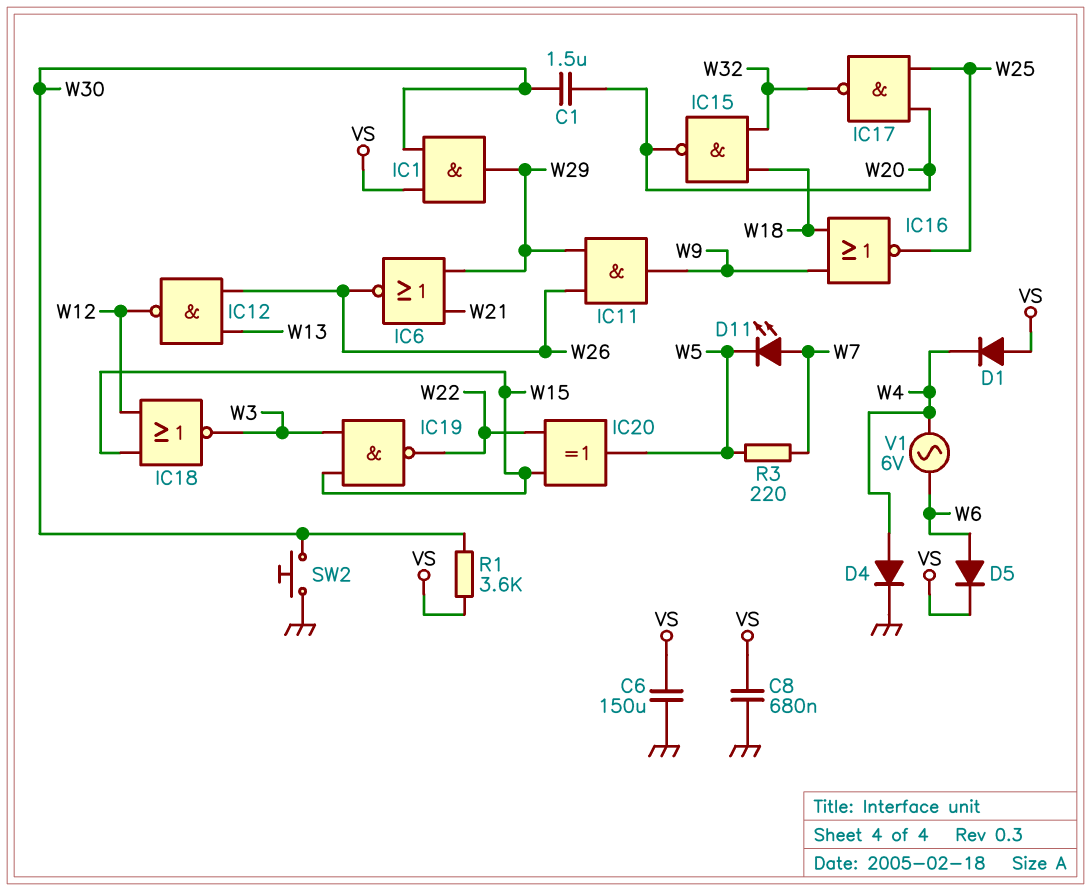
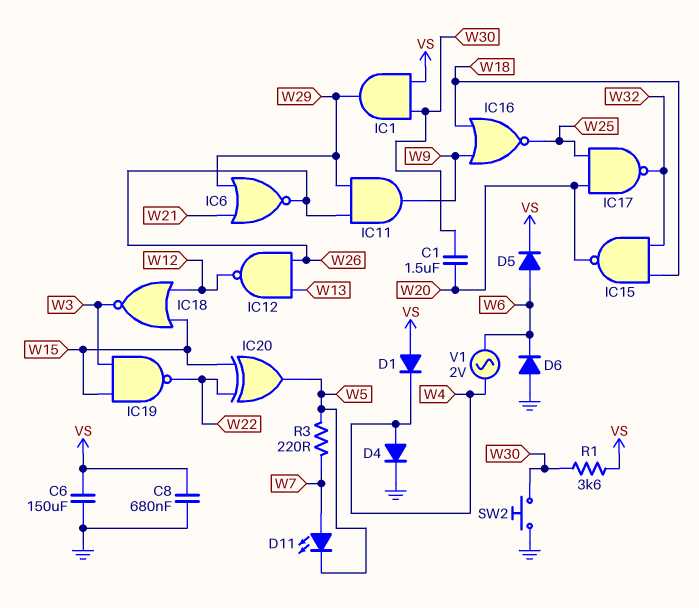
D6: none -> diode (A GND, K W6)
V1: AC 6V (W4, W6) -> AC 2V (W4, W6)

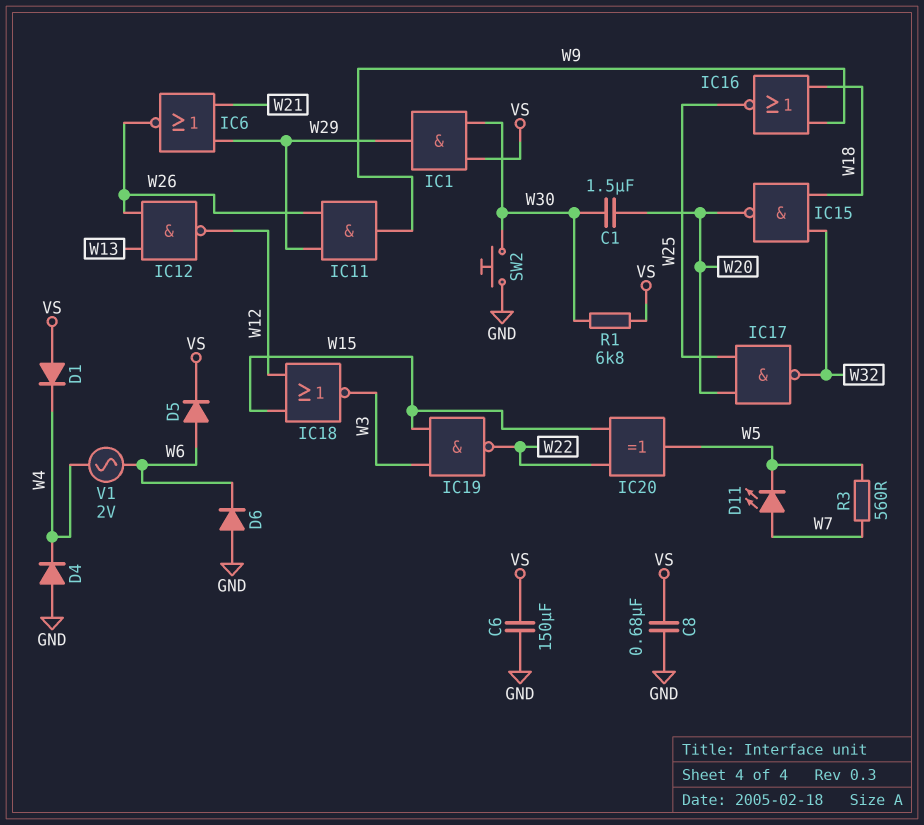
D4: diode (A W4, K GND) -> diode (A GND, K W4)
R1: 3.6k (VS, W30) -> 6.8k (VS, W30)
R3: 220 (W5, W7) -> 560 (W5, W7)

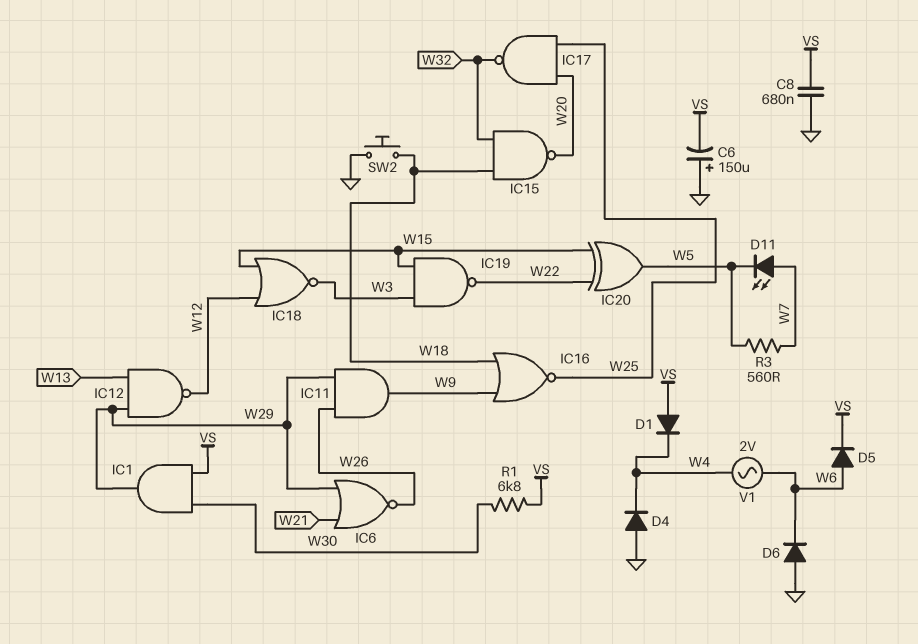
C1: 1.5uF (W20, W30) -> none
C6: 150uF (GND, VS) -> 150uF (plus GND, minus VS)
IC12: NAND (in W13, in W26, out W12) -> NAND (in W13, in W29, out W12)
SW2: button (GND, W30) -> button (GND, W18)

